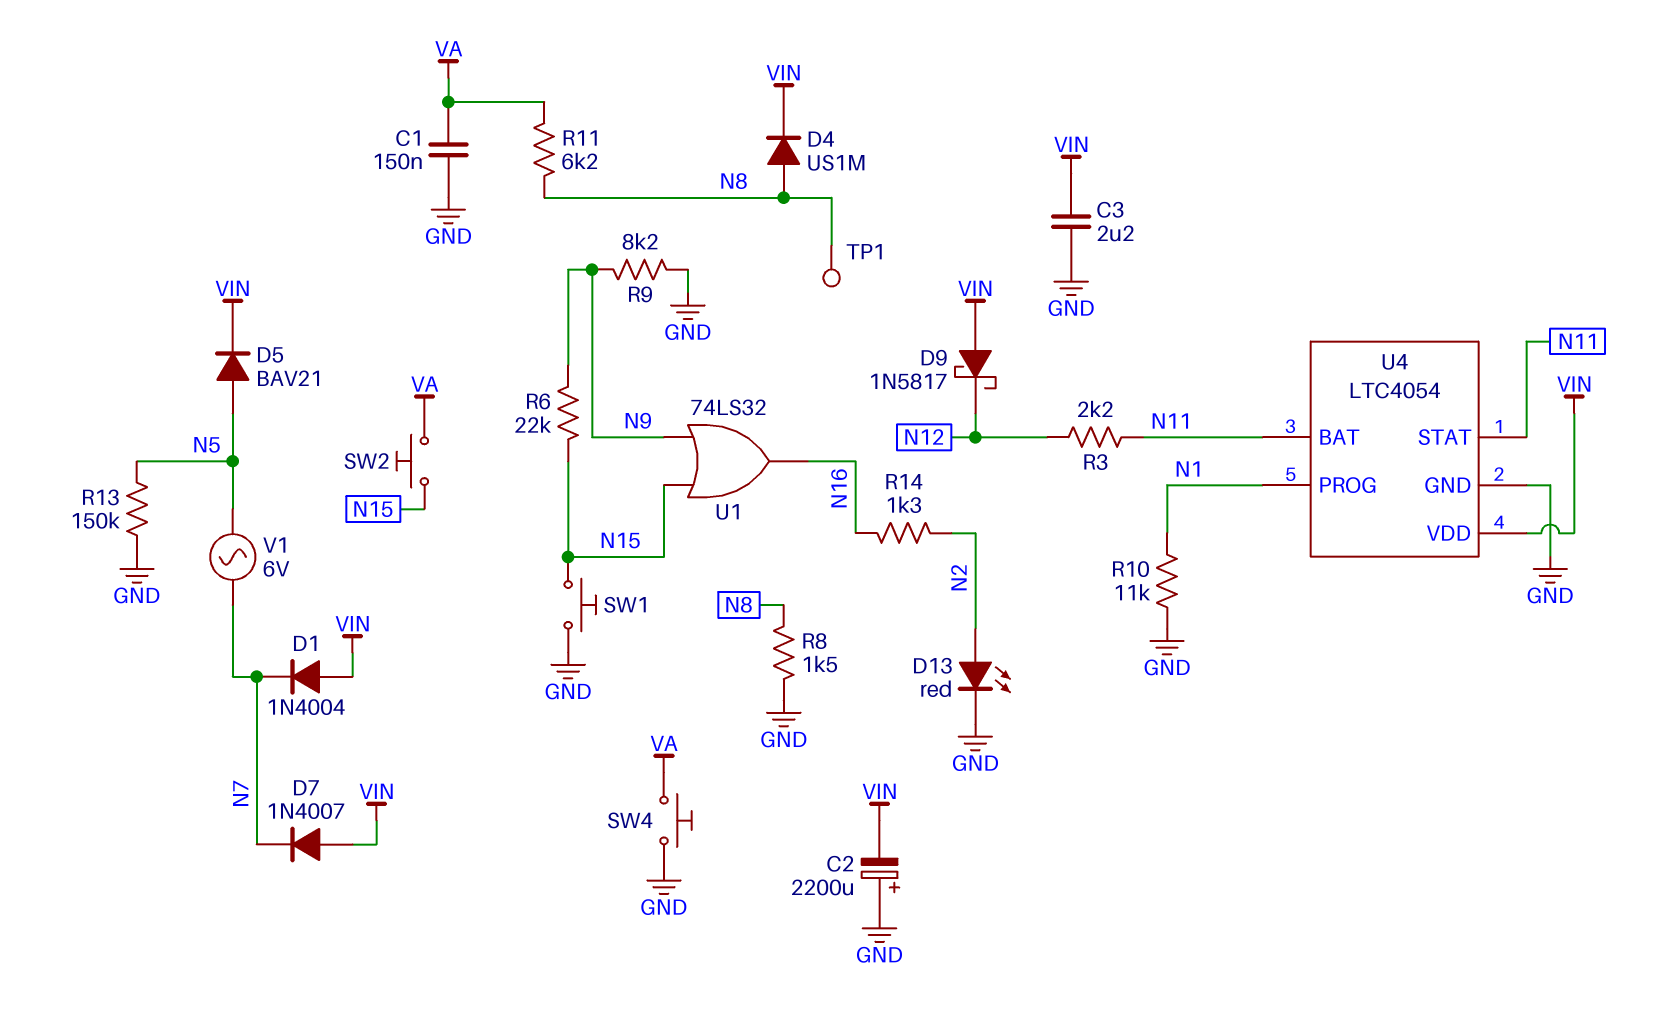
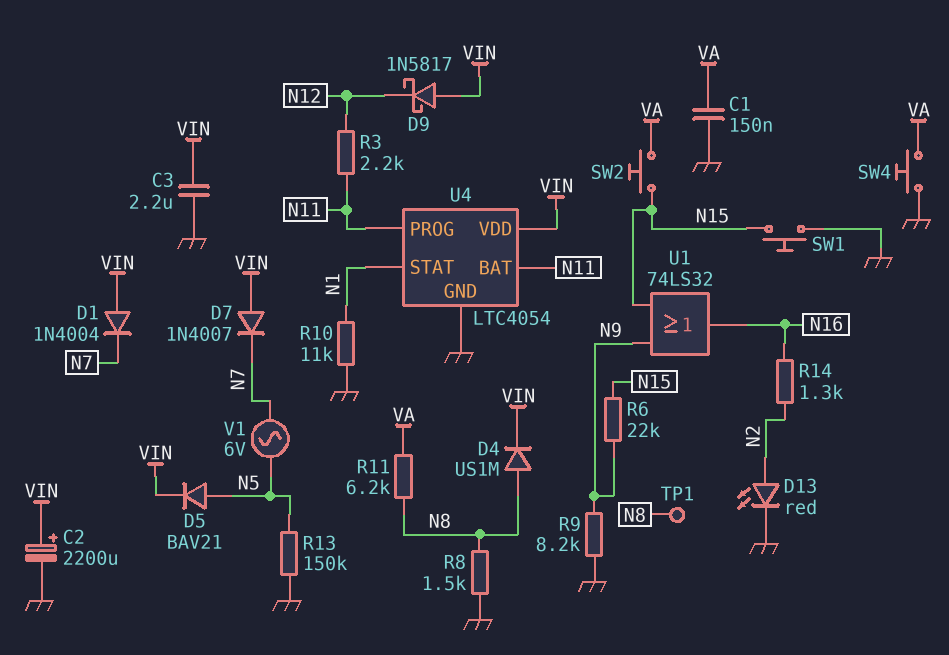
C2: 2200uF (plus GND, minus VIN) -> 2200uF (plus VIN, minus GND)
U4 pin PROG: N1 -> N11
U4 pin STAT: N11 -> N1

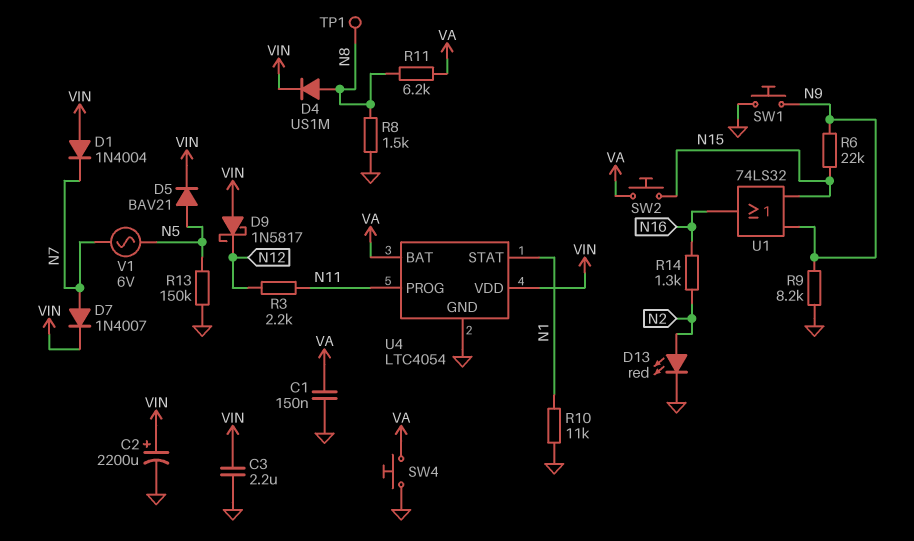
D7: diode 1N4007 (A VIN, K N7) -> diode 1N4007 (A N7, K VIN)
SW1: button (GND, N15) -> button (GND, N9)
U4 pin BAT: N11 -> VA

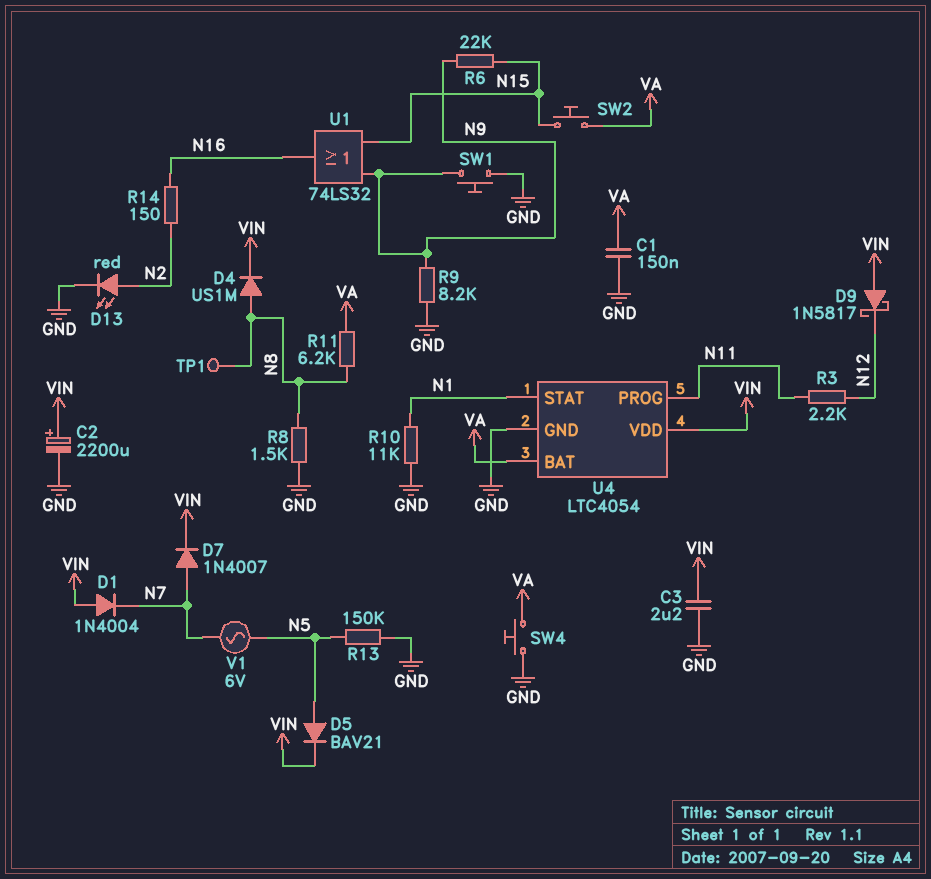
R14: 1.3k (N2, N16) -> 150 (N2, N16)

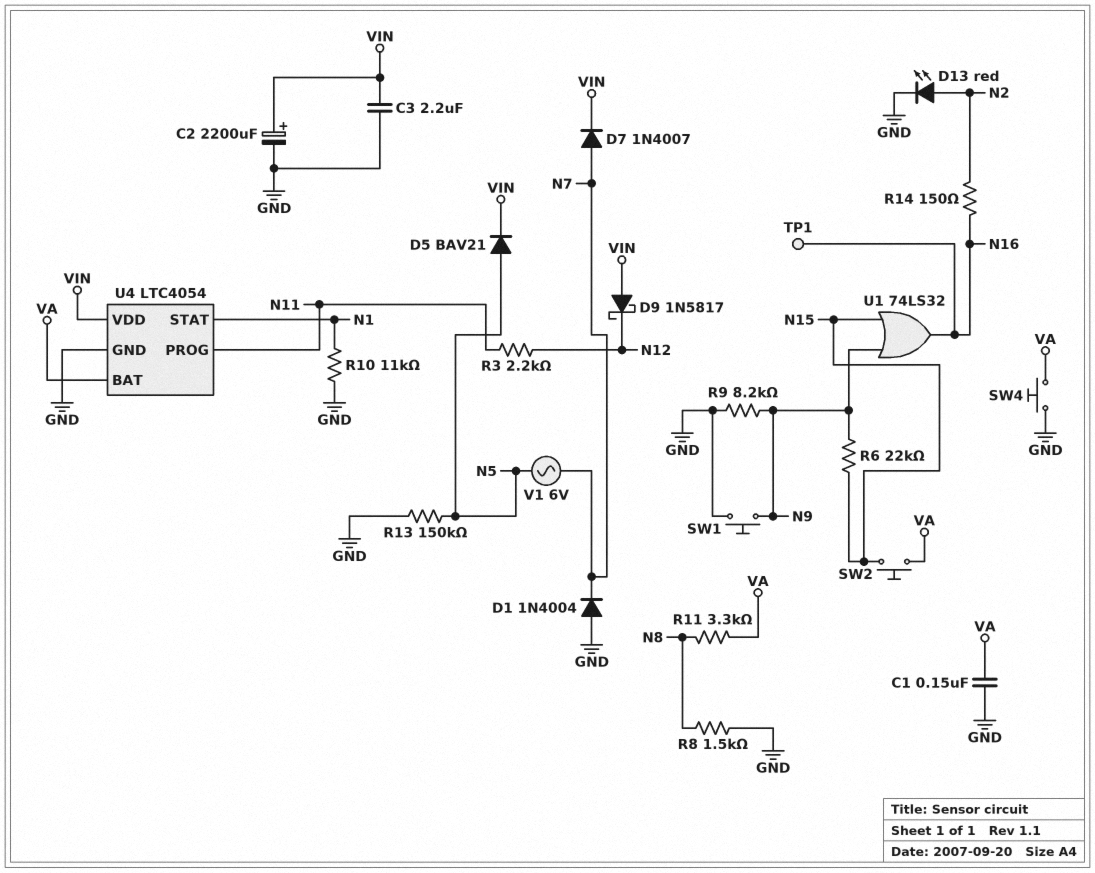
D1: diode 1N4004 (A VIN, K N7) -> diode 1N4004 (A GND, K N7)
D4: diode US1M (A N8, K VIN) -> none
R11: 6.2k (N8, VA) -> 3.3k (N8, VA)
TP1: test point (N8) -> test point (N16)

